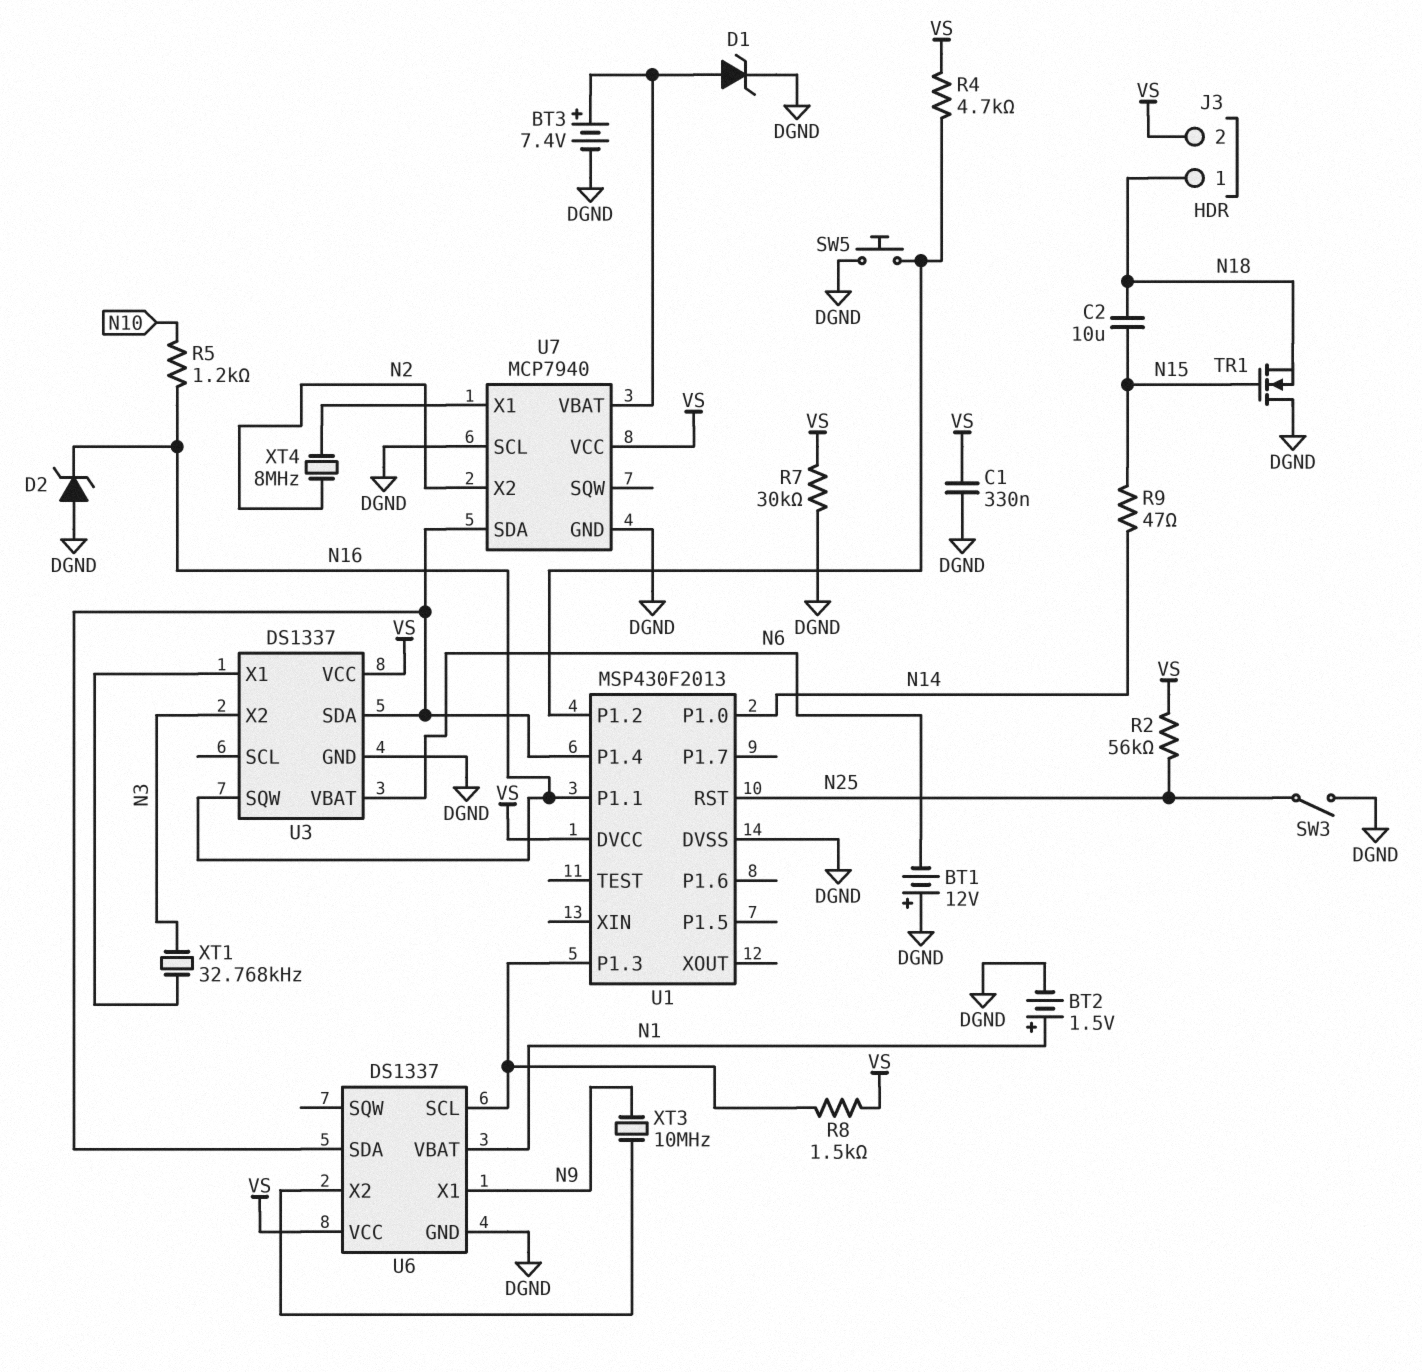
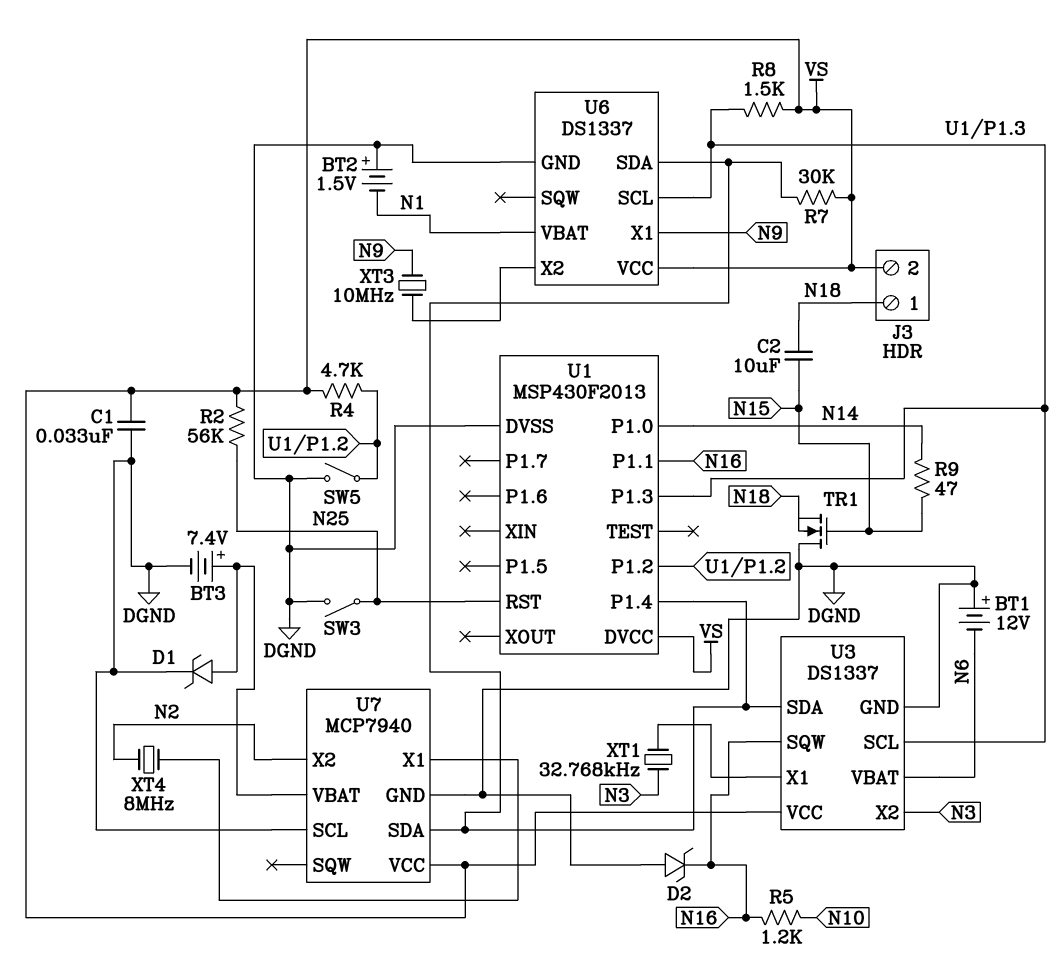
BT2: 1.5V (plus N1, minus DGND) -> 1.5V (plus DGND, minus N1)
C1: 330nF (DGND, VS) -> 33nF (DGND, VS)
R7: 30k (DGND, VS) -> 30k (U1/P1.4, VS)
SW5: button (DGND, U1/P1.2) -> switch (DGND, U1/P1.2)
U3 pin SCL: none -> U1/P1.3

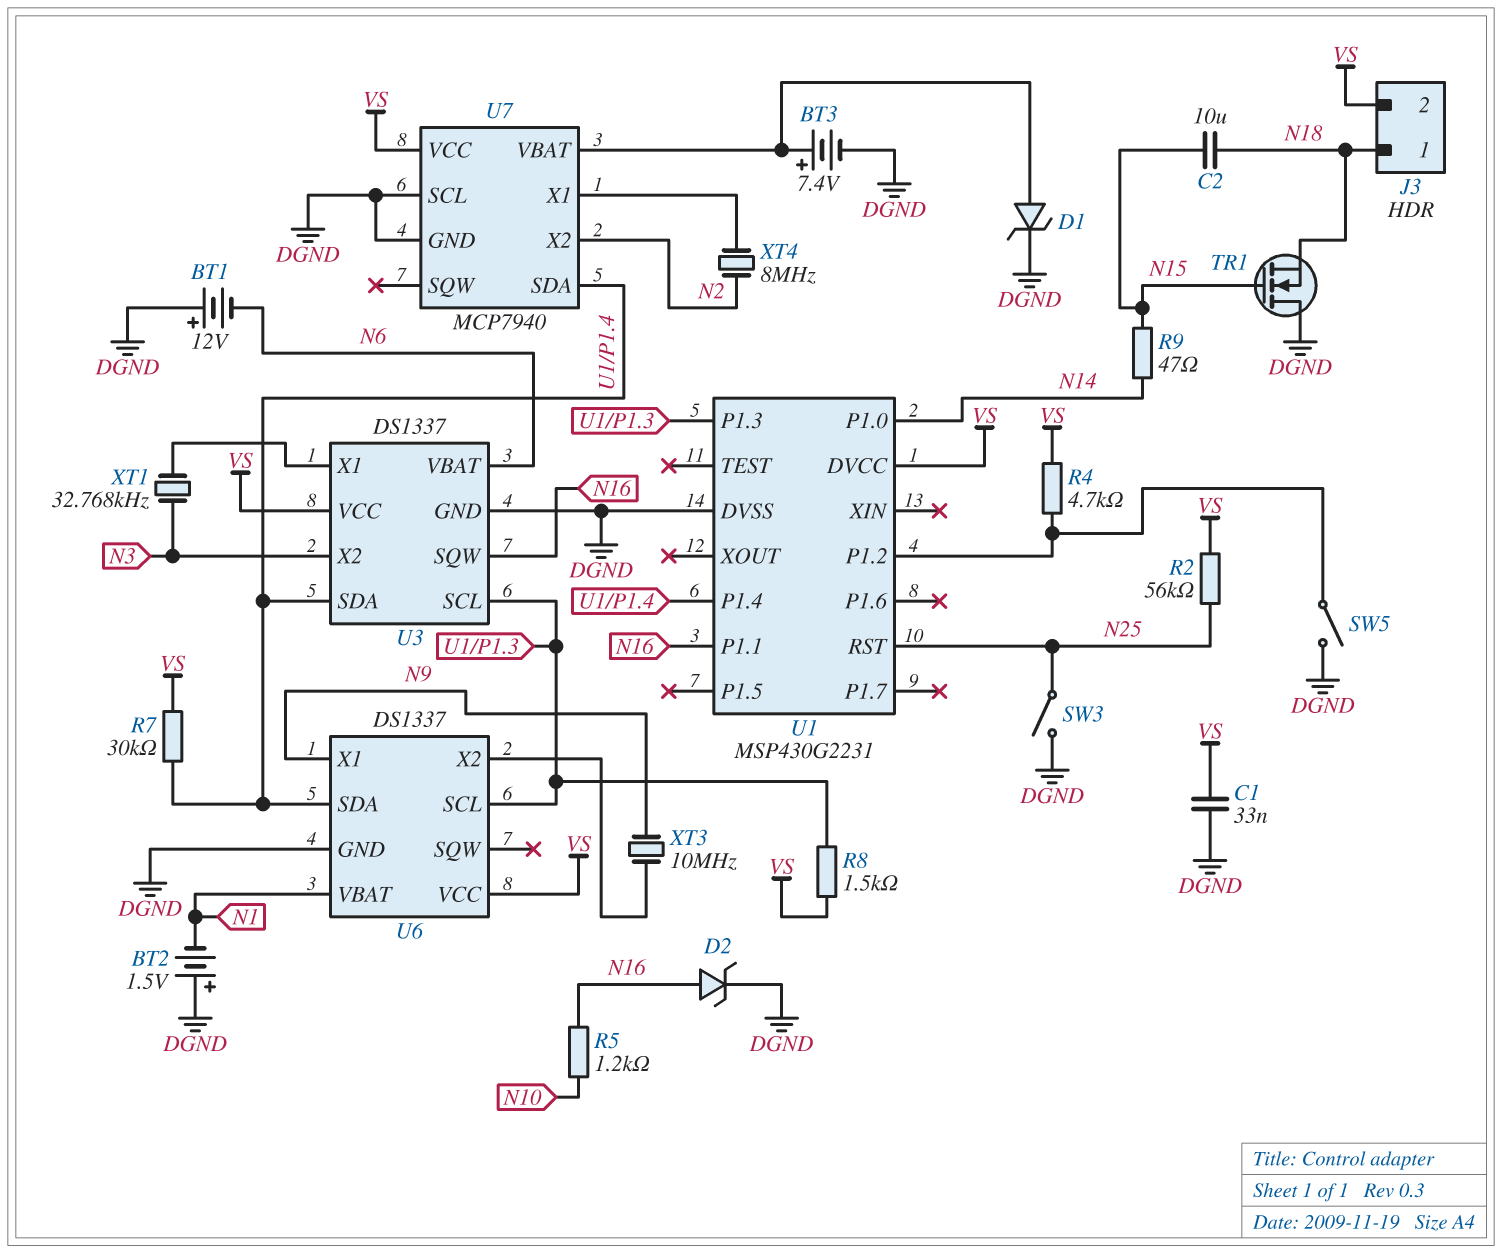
D2: zener (A DGND, K N16) -> zener (A N16, K DGND)
U1: MSP430F2013 -> MSP430G2231

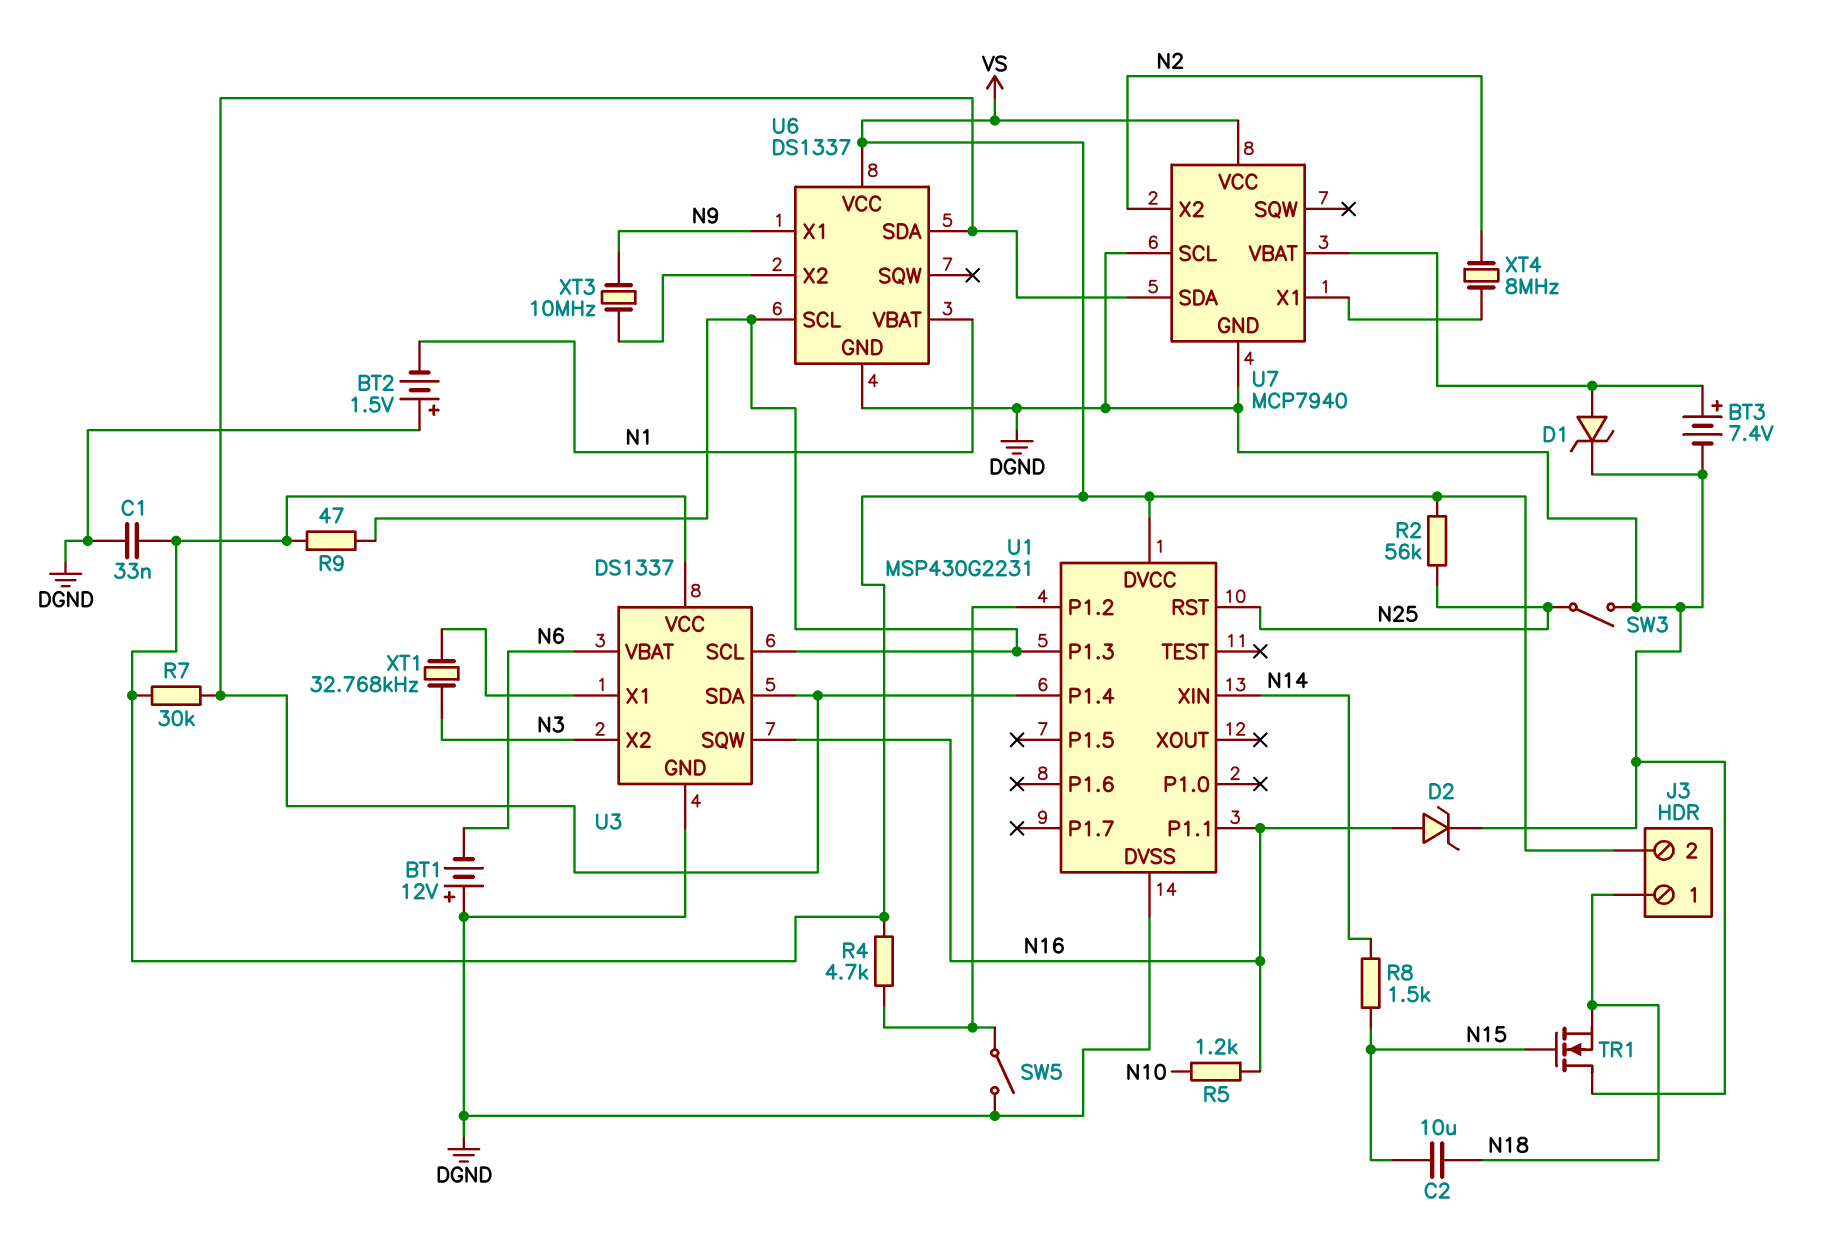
R8: 1.5k (U1/P1.3, VS) -> 1.5k (N14, N15)
R9: 47 (N14, N15) -> 47 (U1/P1.3, VS)
U1 pin P1.0: N14 -> none
U1 pin XIN: none -> N14

